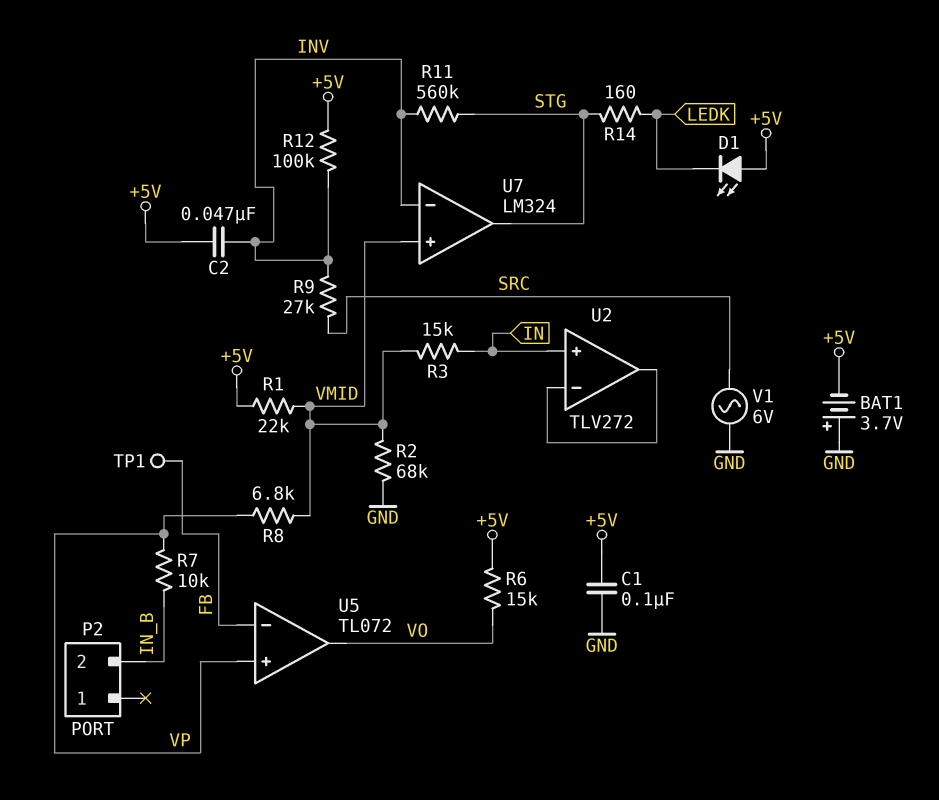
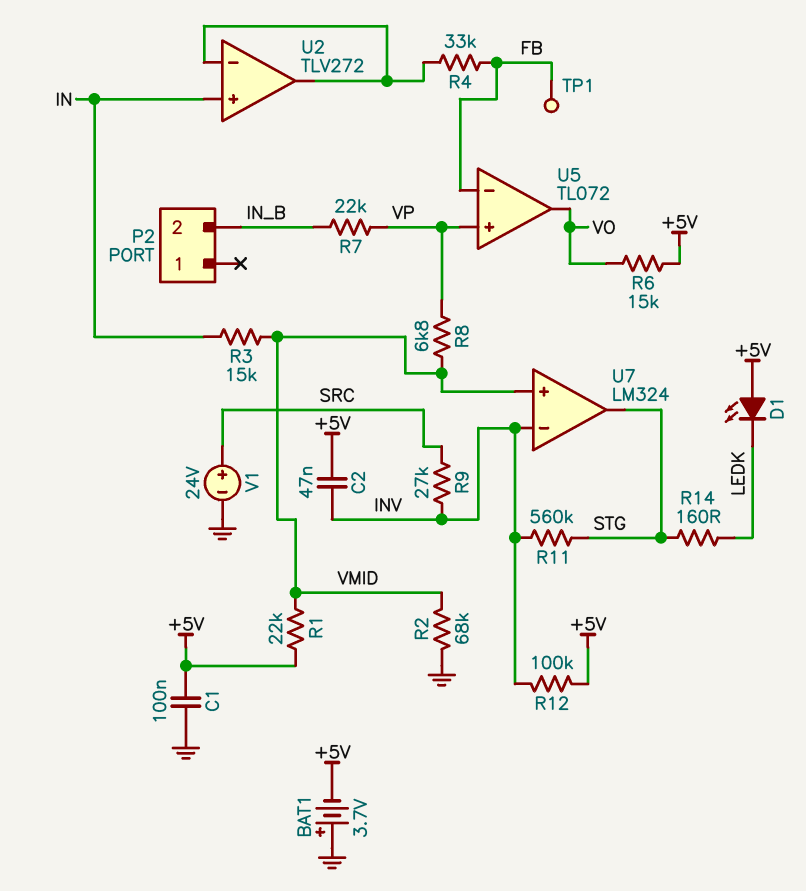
R4: none -> 33k (FB, U2/in-)
R7: 10k (IN_B, VP) -> 22k (IN_B, VP)
V1: AC 6V (GND, SRC) -> 24V (plus SRC, minus GND)

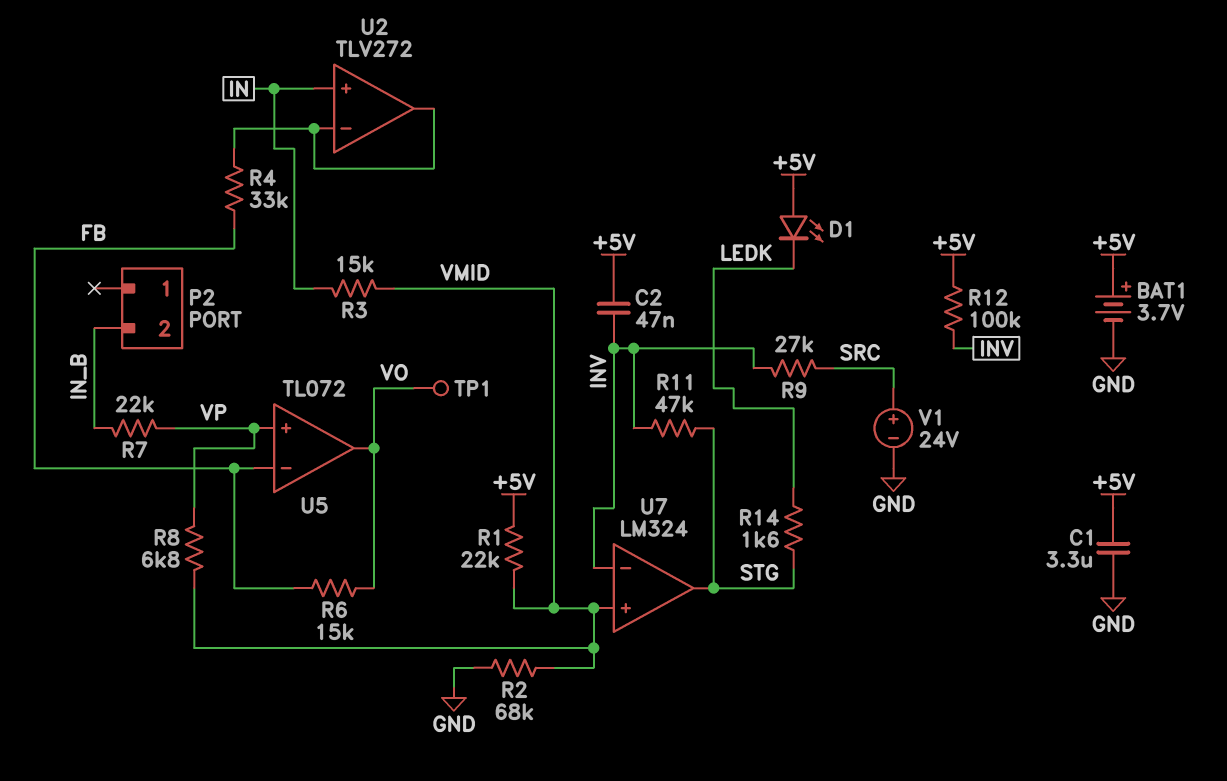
BAT1: 3.7V (plus GND, minus +5V) -> 3.7V (plus +5V, minus GND)
C1: 100nF (+5V, GND) -> 3.3uF (+5V, GND)
R6: 15k (+5V, VO) -> 15k (FB, VO)
R11: 560k (INV, STG) -> 47k (INV, STG)
R14: 160 (LEDK, STG) -> 1.6k (LEDK, STG)
TP1: test point (FB) -> test point (VO)

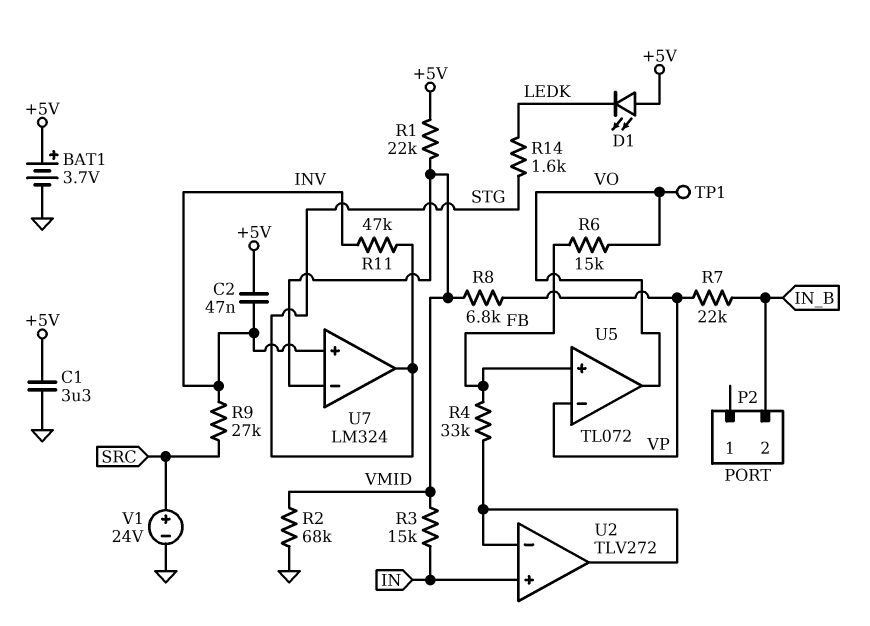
R12: 100k (+5V, INV) -> none
U5 pin in+: VP -> FB
U5 pin in-: FB -> VP
U7 pin in+: VMID -> INV
U7 pin in-: INV -> VMID

